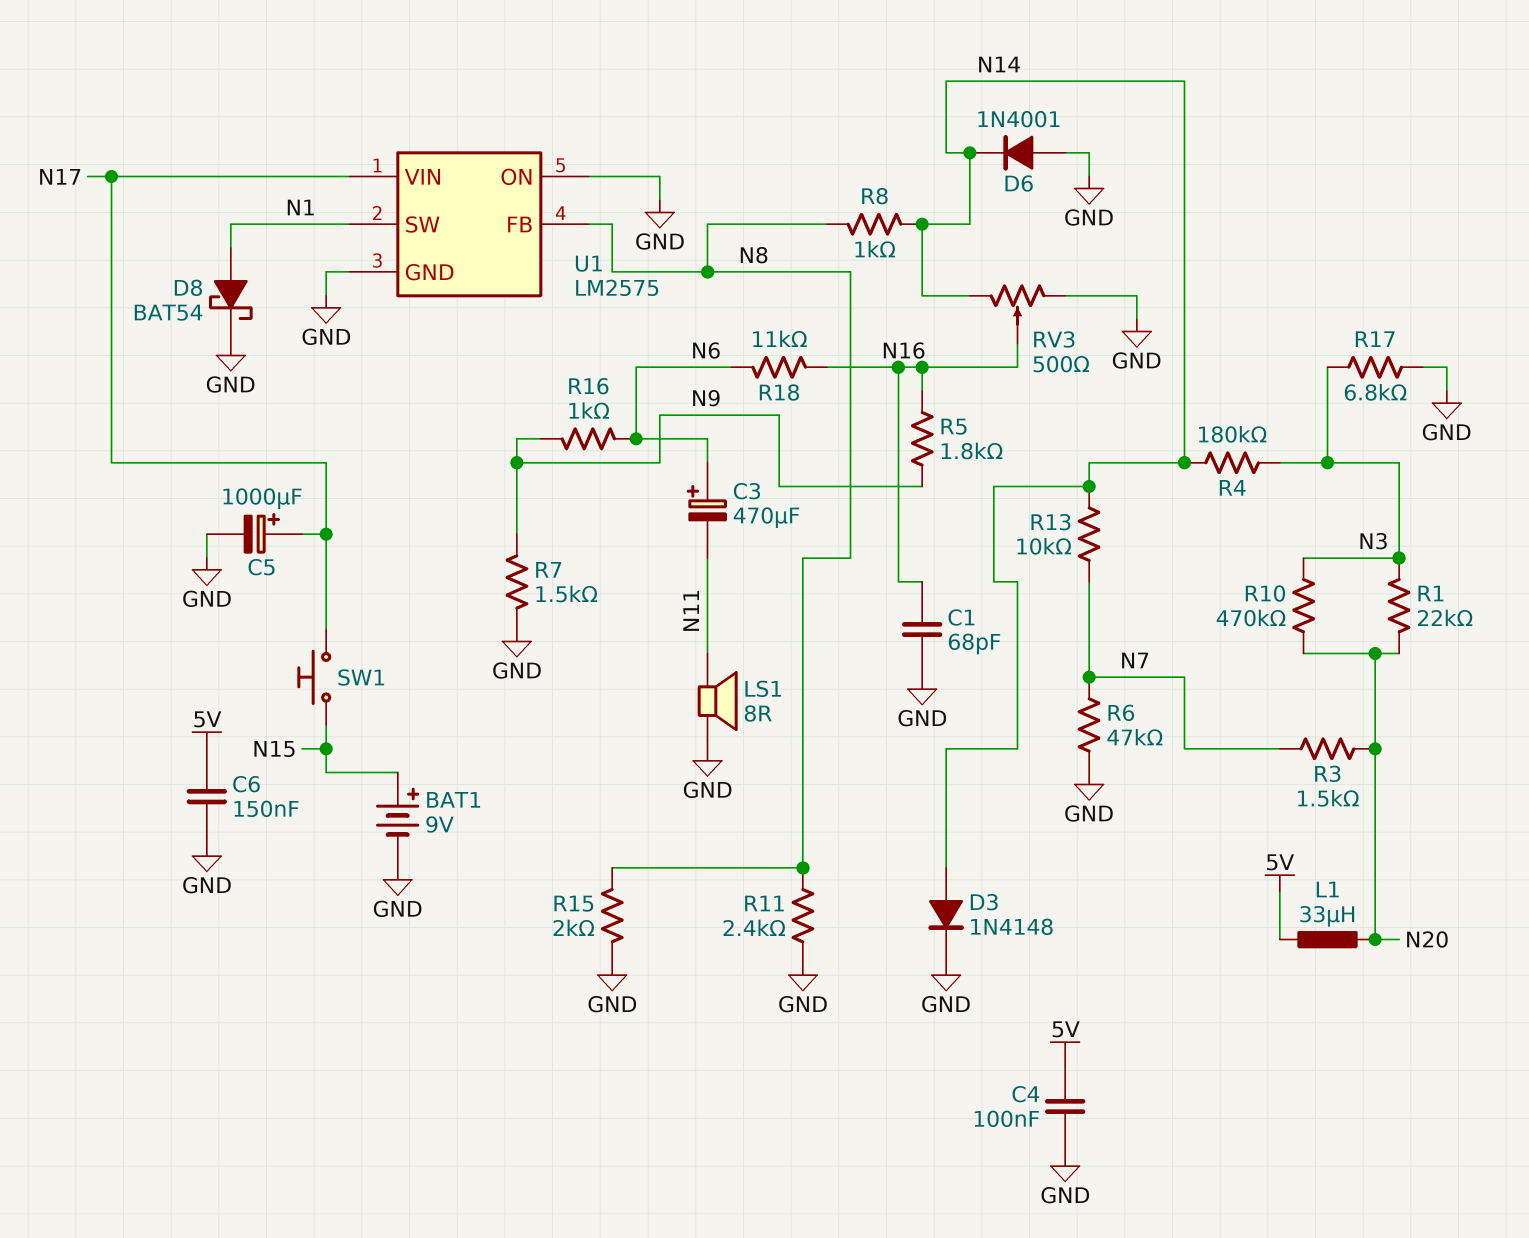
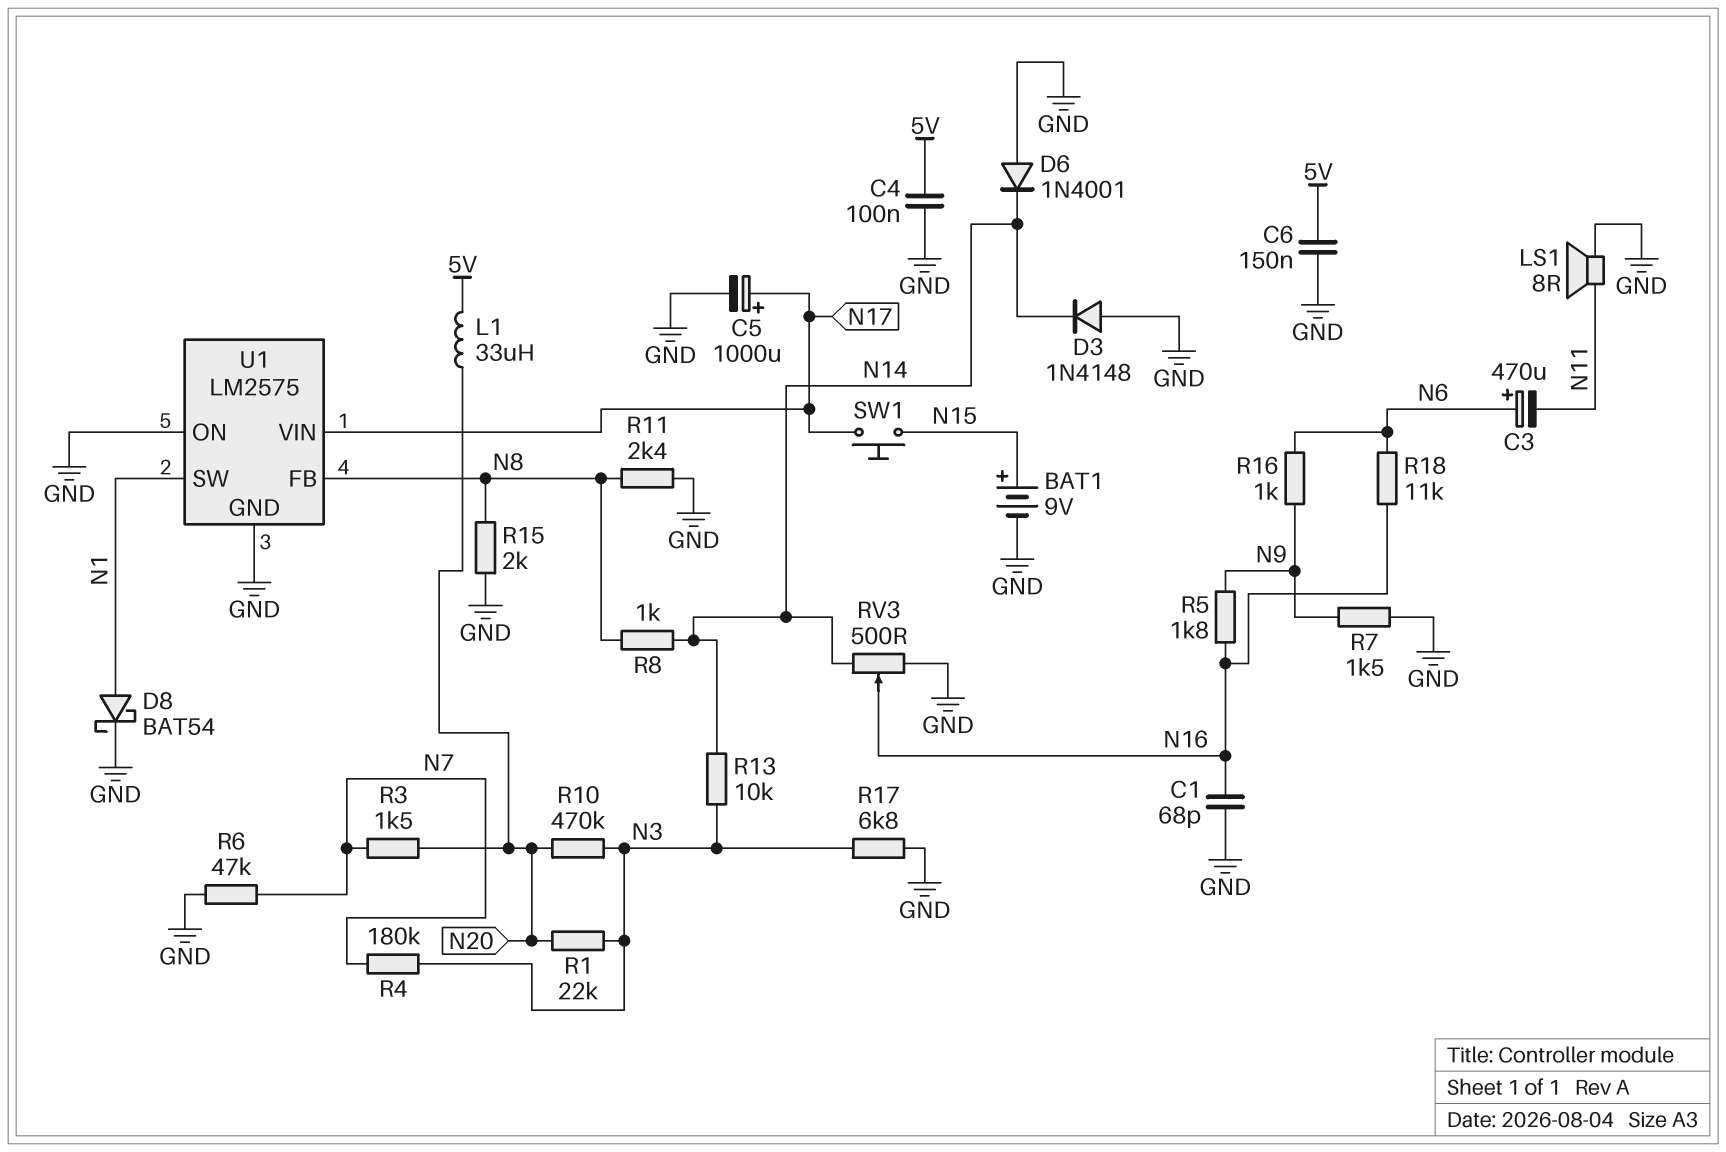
D3: diode 1N4148 (A N14, K GND) -> diode 1N4148 (A GND, K N14)
R4: 180k (N3, N14) -> 180k (N3, N7)
R13: 10k (N7, N14) -> 10k (N3, N14)

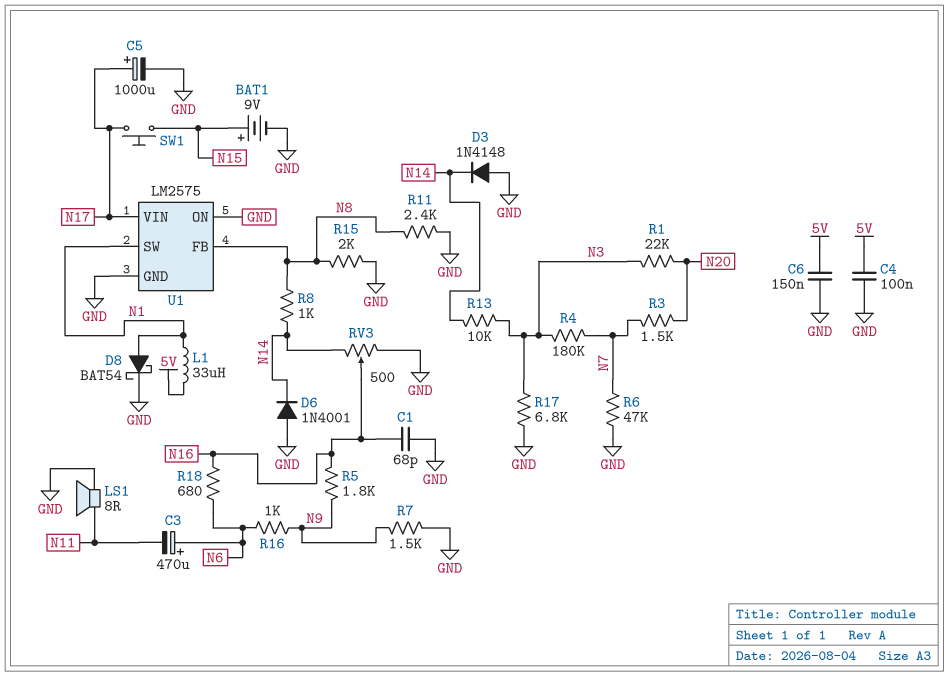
L1: 33uH (5V, N20) -> 33uH (5V, N1)
R10: 470k (N3, N20) -> none
R18: 11k (N6, N16) -> 680 (N6, N16)

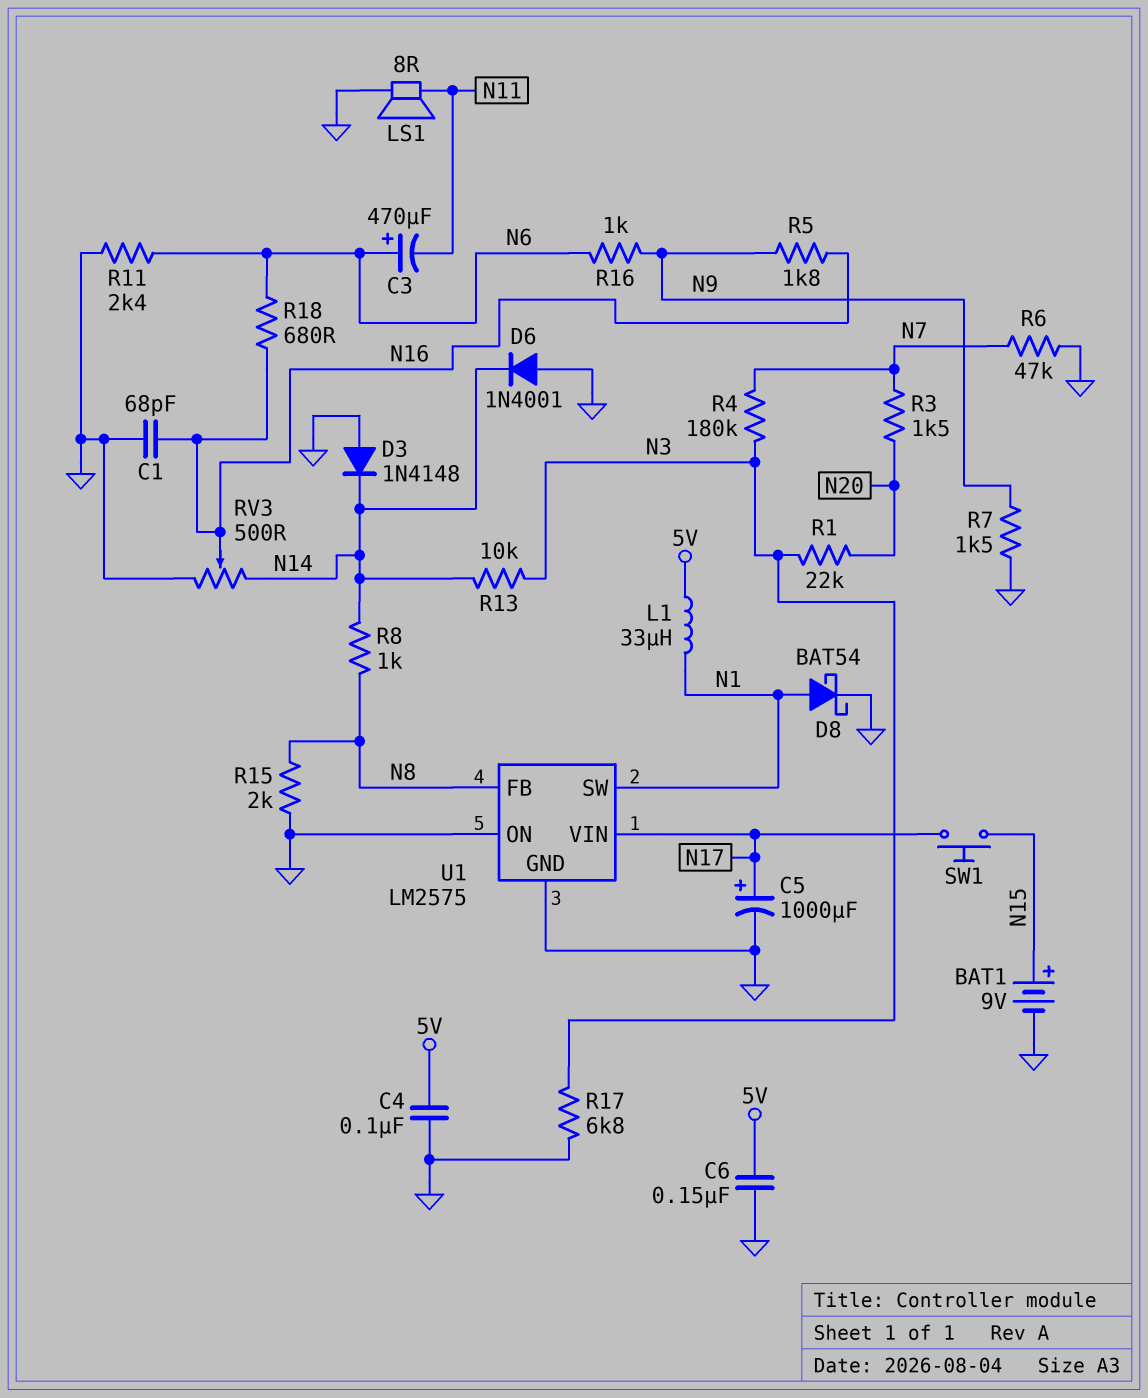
R11: 2.4k (GND, N8) -> 2.4k (GND, N6)

